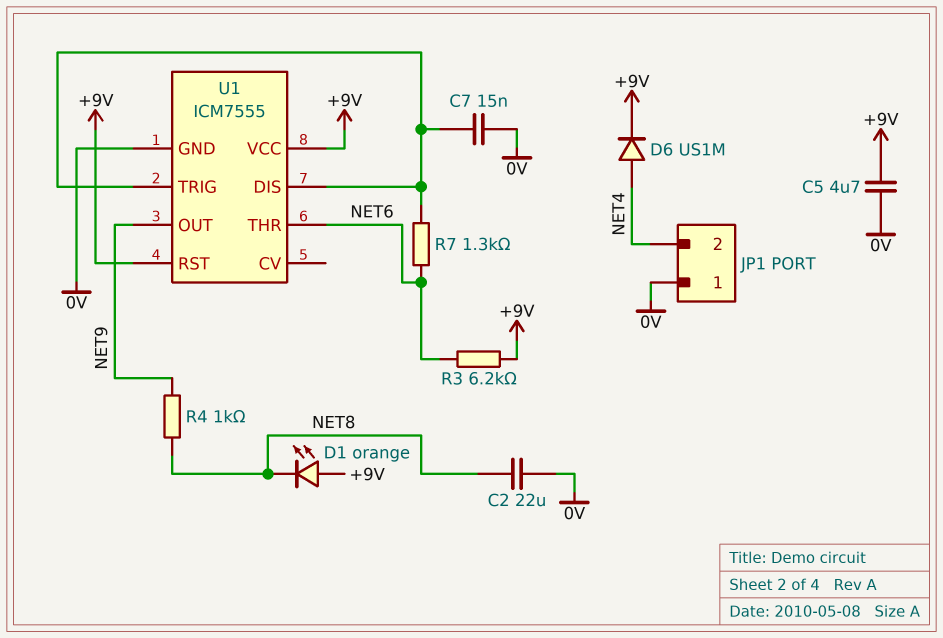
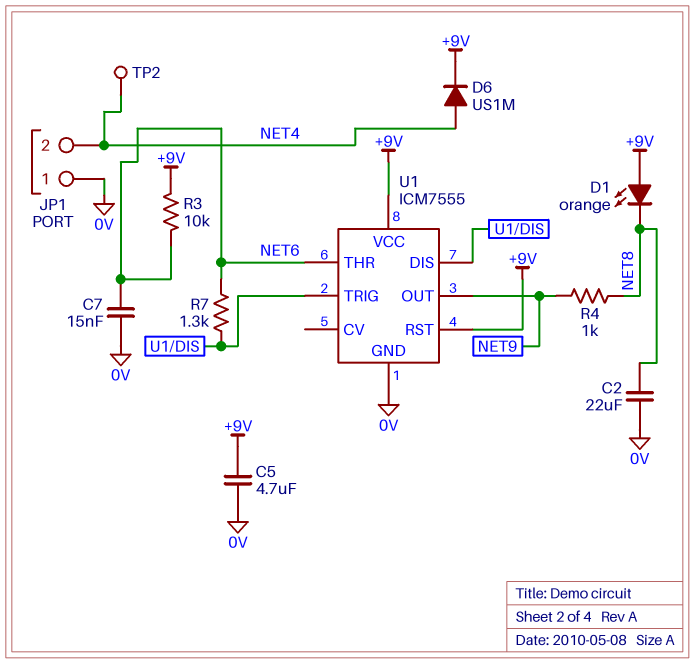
C7: 15nF (0V, U1/DIS) -> 15nF (0V, NET6)
R3: 6.2k (+9V, NET6) -> 10k (+9V, NET6)
TP2: none -> test point (NET4)

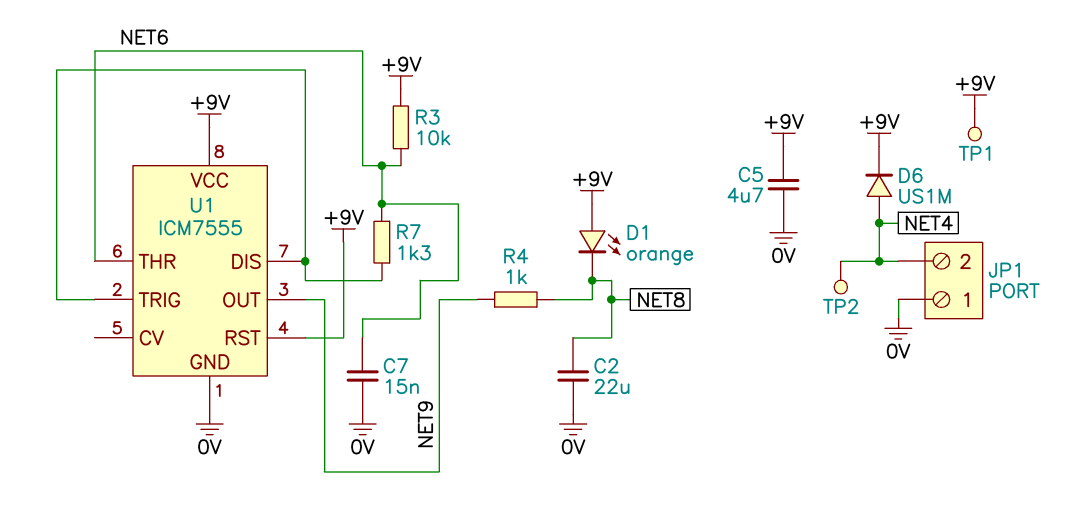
TP1: none -> test point (+9V)

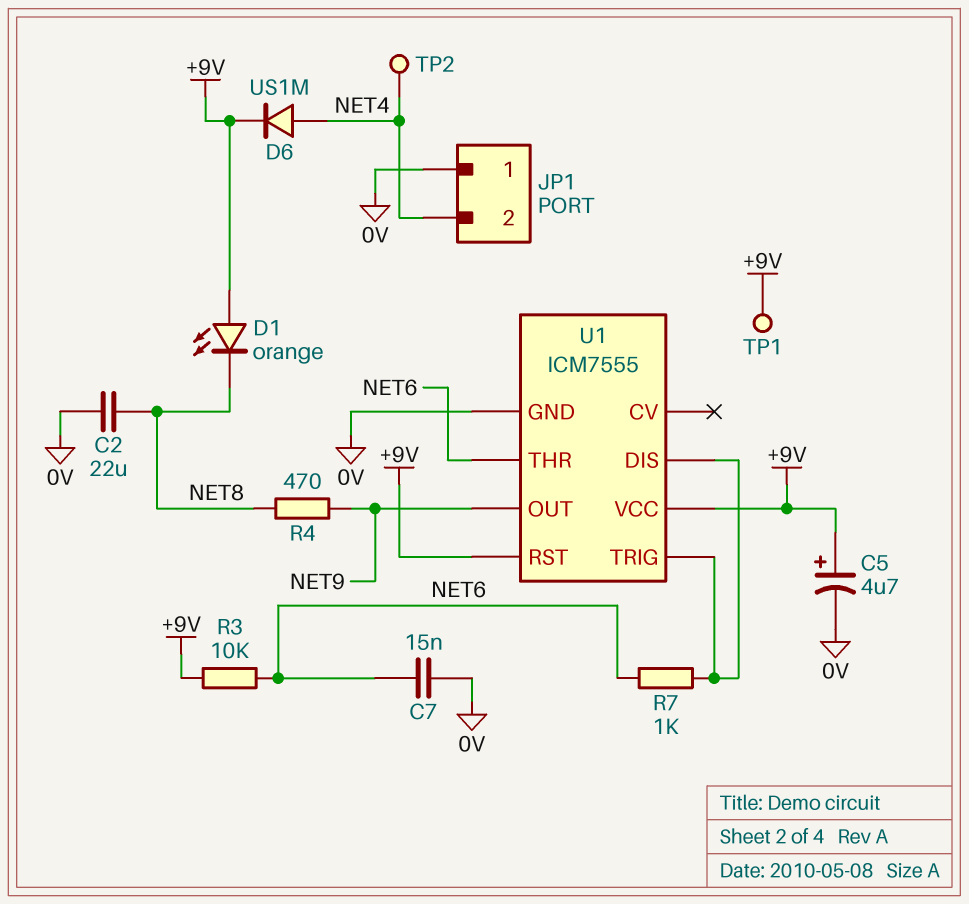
C5: 4.7uF (+9V, 0V) -> 4.7uF (plus +9V, minus 0V)
R4: 1k (NET8, NET9) -> 470 (NET8, NET9)
R7: 1.3k (NET6, U1/DIS) -> 1k (NET6, U1/DIS)

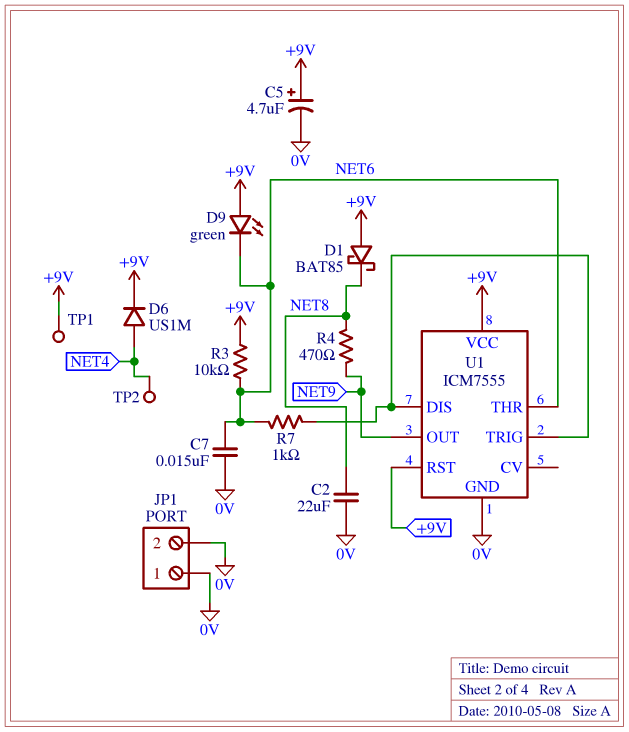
D1: LED orange (A +9V, K NET8) -> schottky BAT85 (A +9V, K NET8)
D9: none -> LED green (A +9V, K NET6)
JP1 pin 2: NET4 -> 0V

